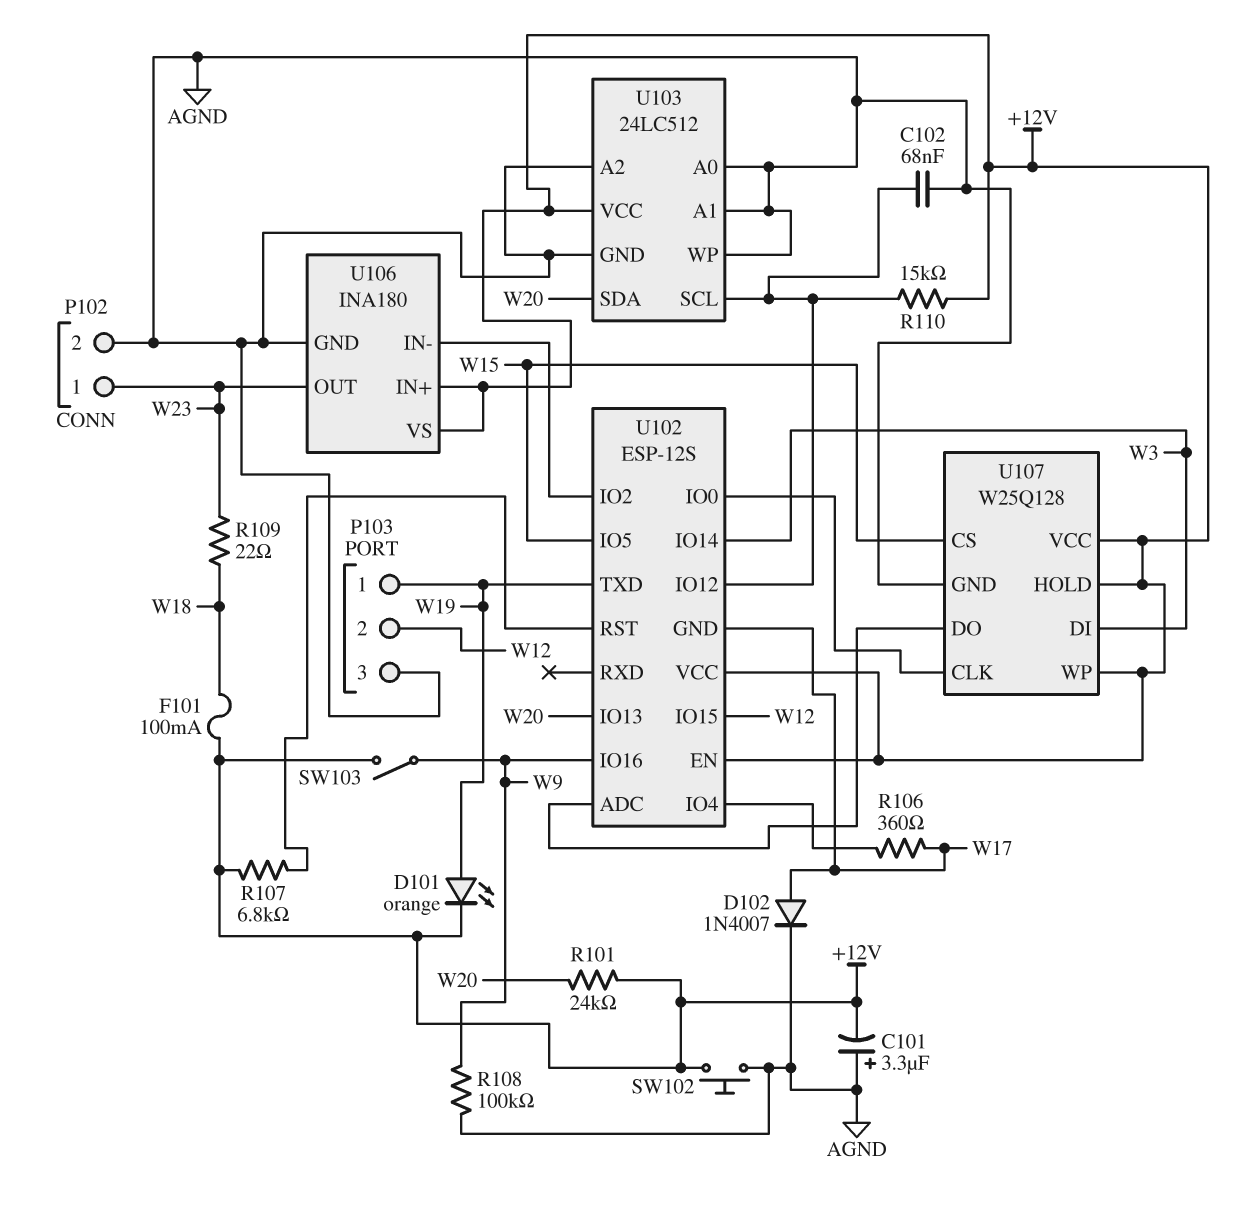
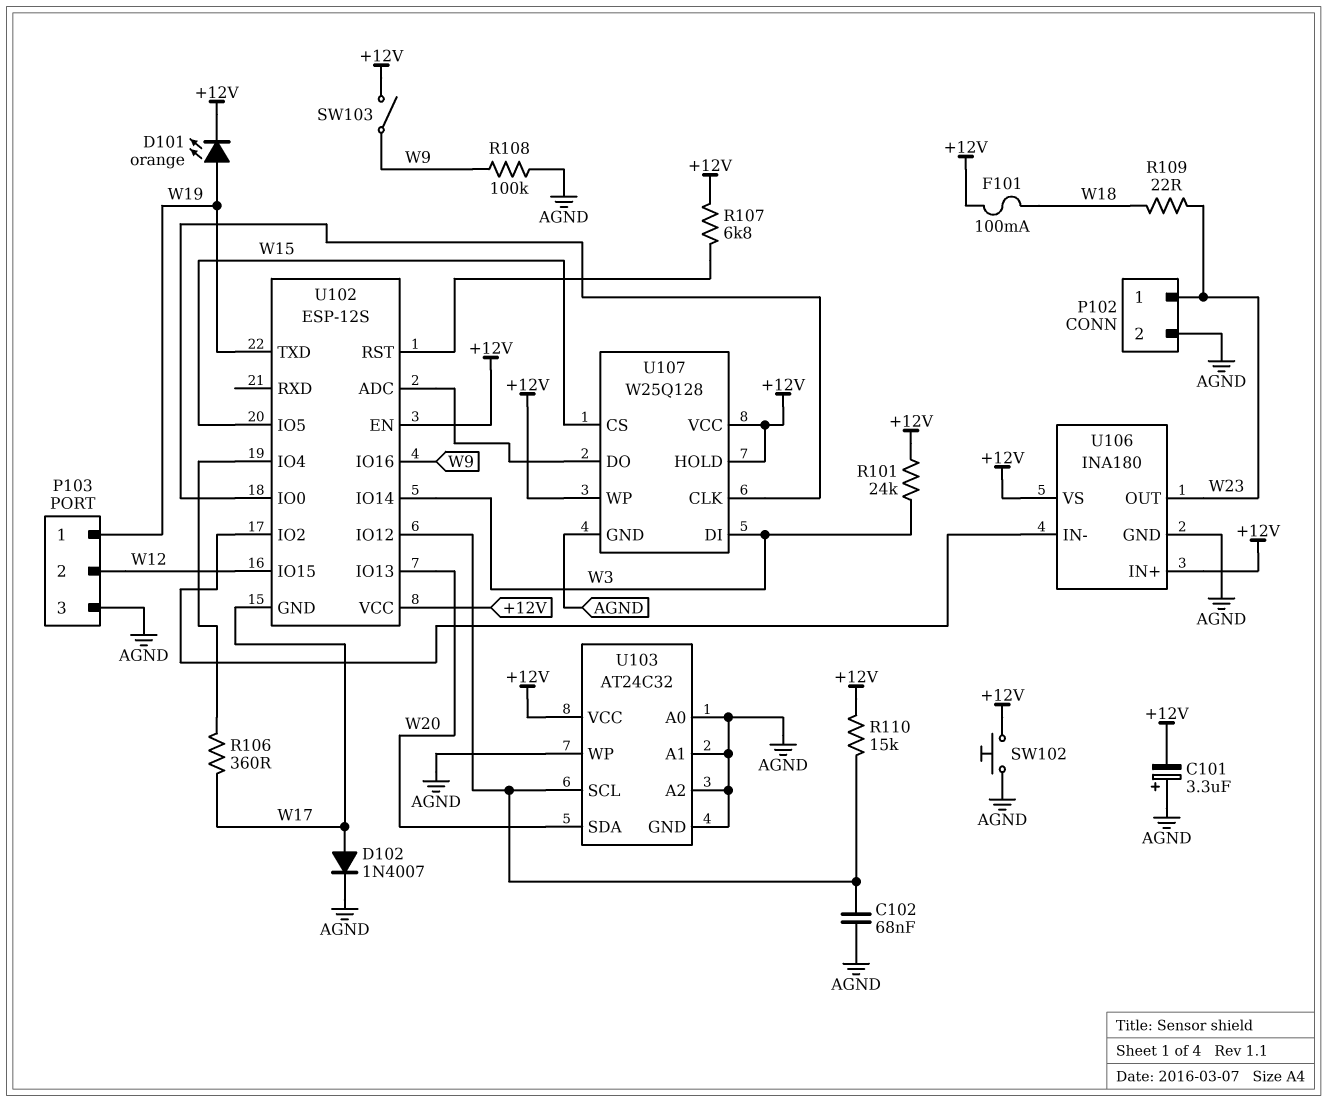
R101: 24k (+12V, W20) -> 24k (+12V, W3)
U103: 24LC512 -> AT24C32

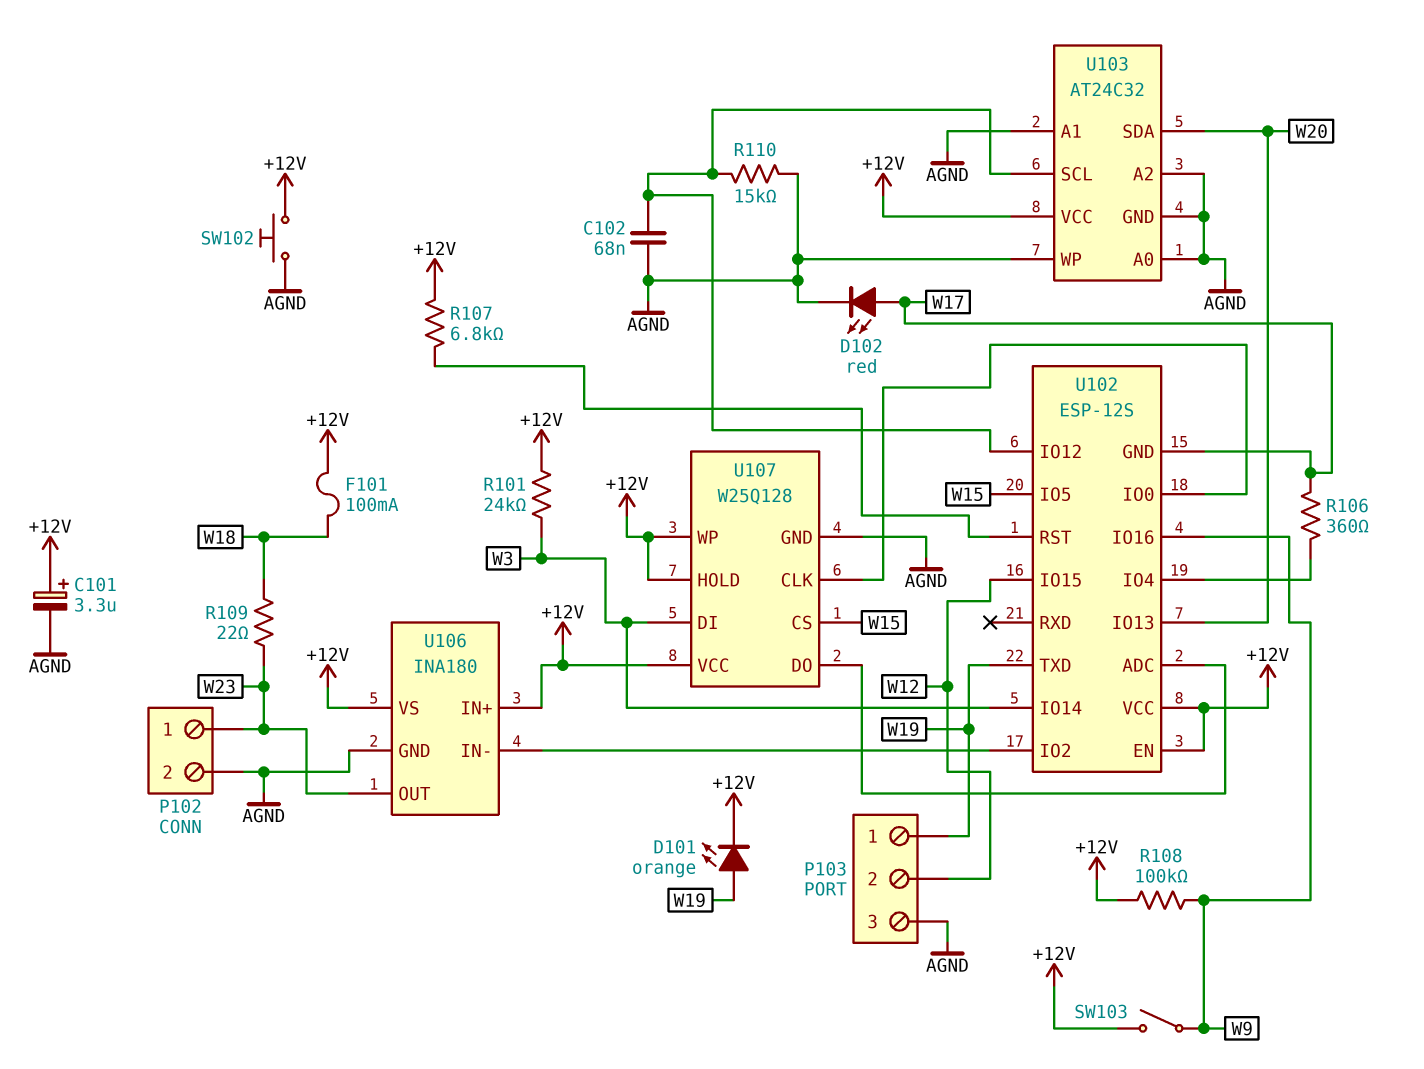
C101: 3.3uF (plus AGND, minus +12V) -> 3.3uF (plus +12V, minus AGND)
D102: diode 1N4007 (A W17, K AGND) -> LED red (A W17, K AGND)
R108: 100k (AGND, W9) -> 100k (+12V, W9)
R110: 15k (+12V, U102/IO12) -> 15k (AGND, U102/IO12)

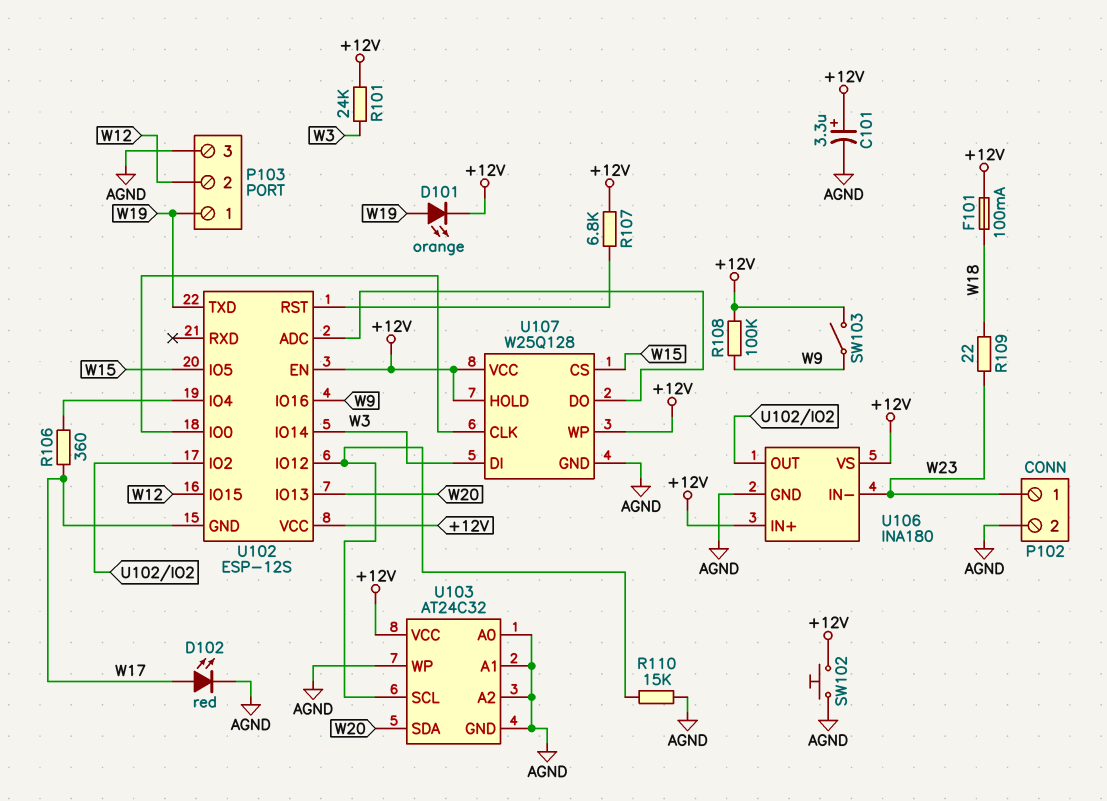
C102: 68nF (AGND, U102/IO12) -> none
U106 pin IN-: U102/IO2 -> W23
U106 pin OUT: W23 -> U102/IO2

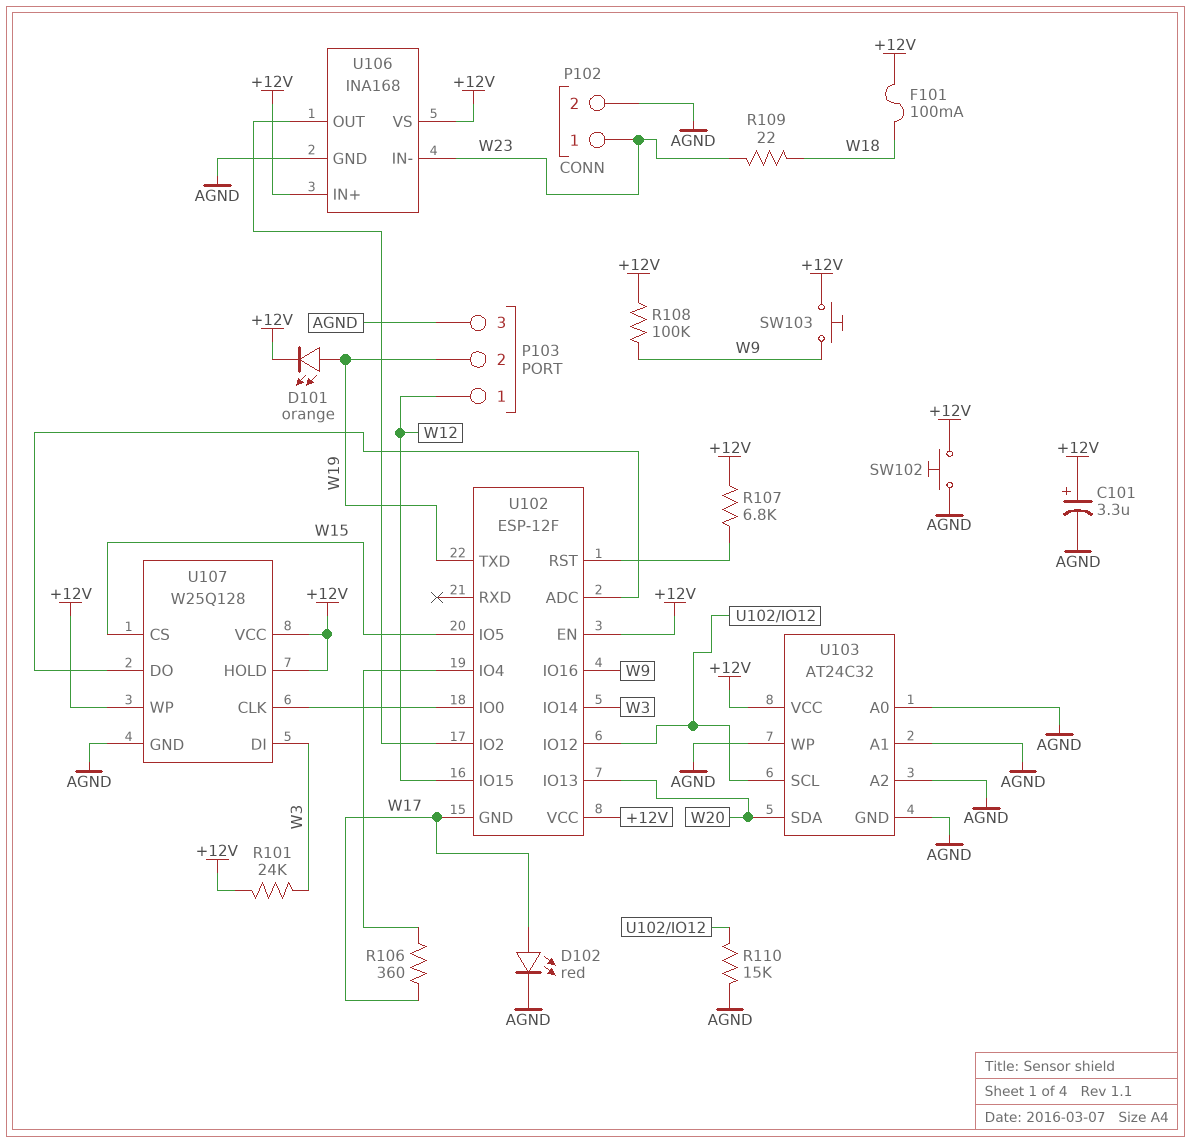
P103 pin 1: W19 -> W12
P103 pin 2: W12 -> W19
SW103: switch (+12V, W9) -> button (+12V, W9)
U102: ESP-12S -> ESP-12F
U106: INA180 -> INA168

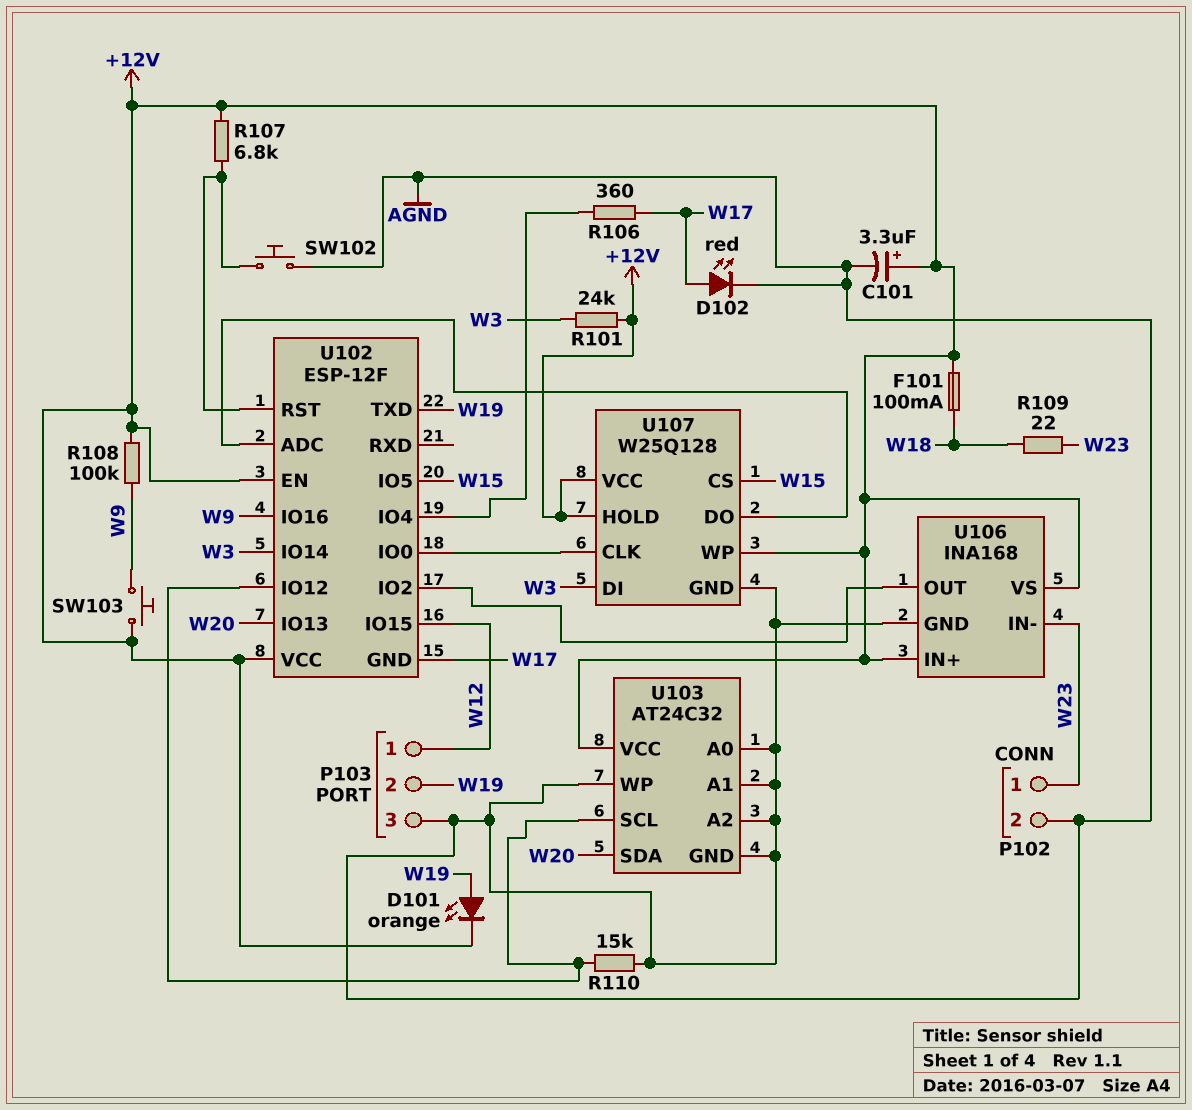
SW102: button (+12V, AGND) -> button (AGND, U102/RST)

